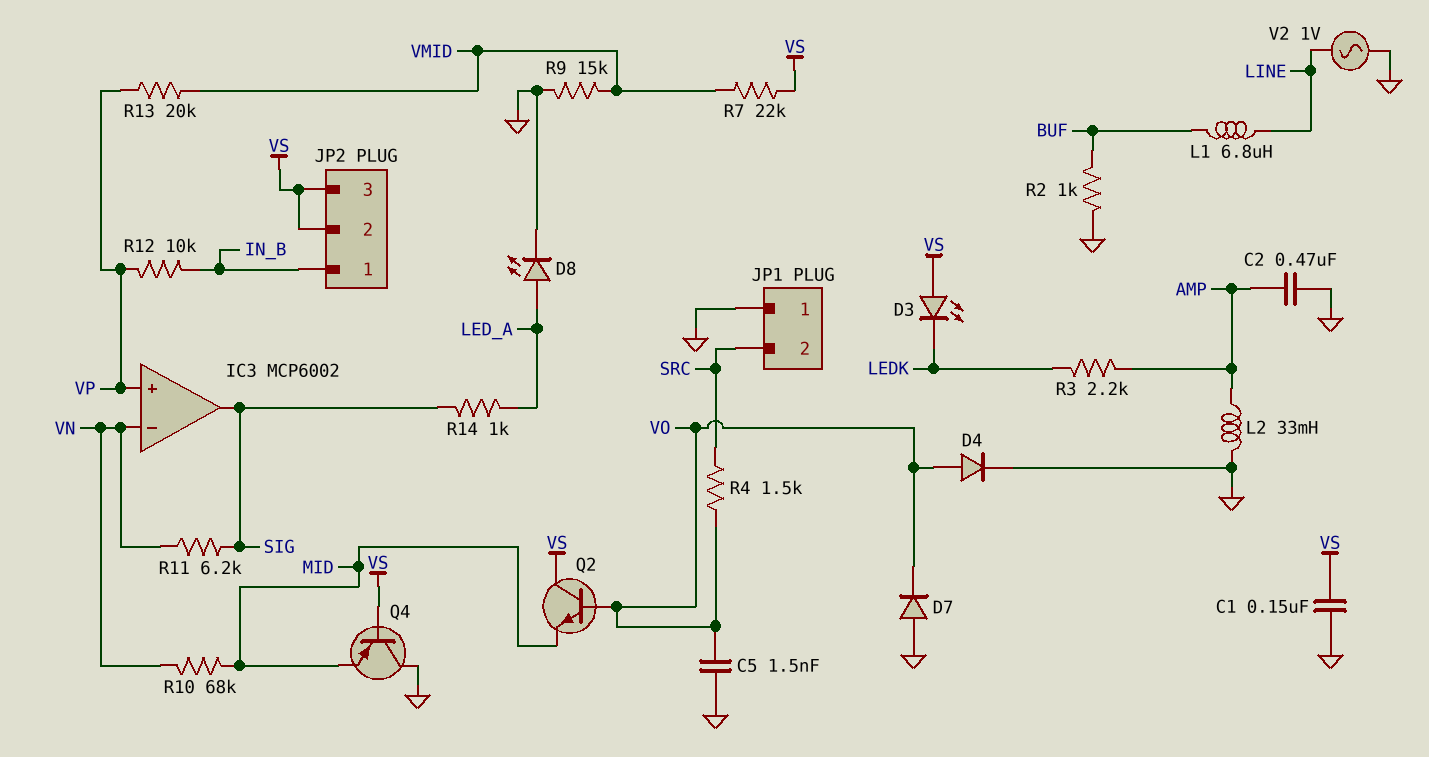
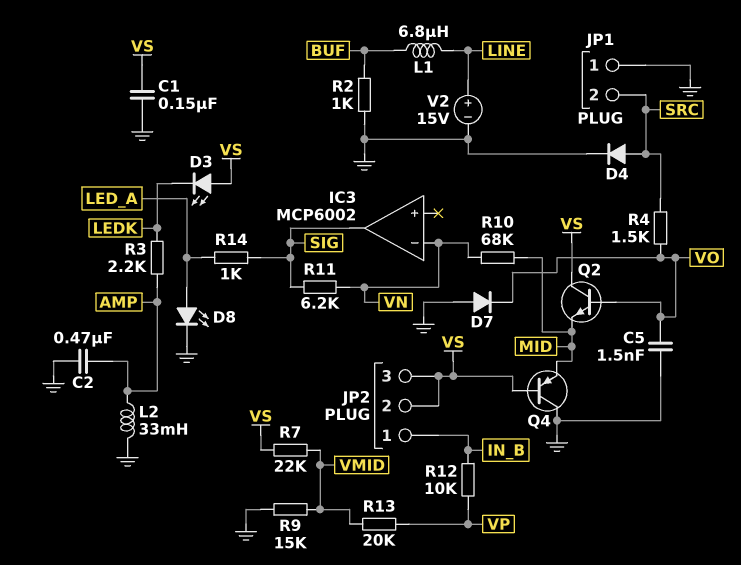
D4: diode (A VO, K GND) -> diode (A SRC, K GND)
IC3 pin in+: VP -> none
V2: AC 1V (GND, LINE) -> 15V (plus LINE, minus GND)

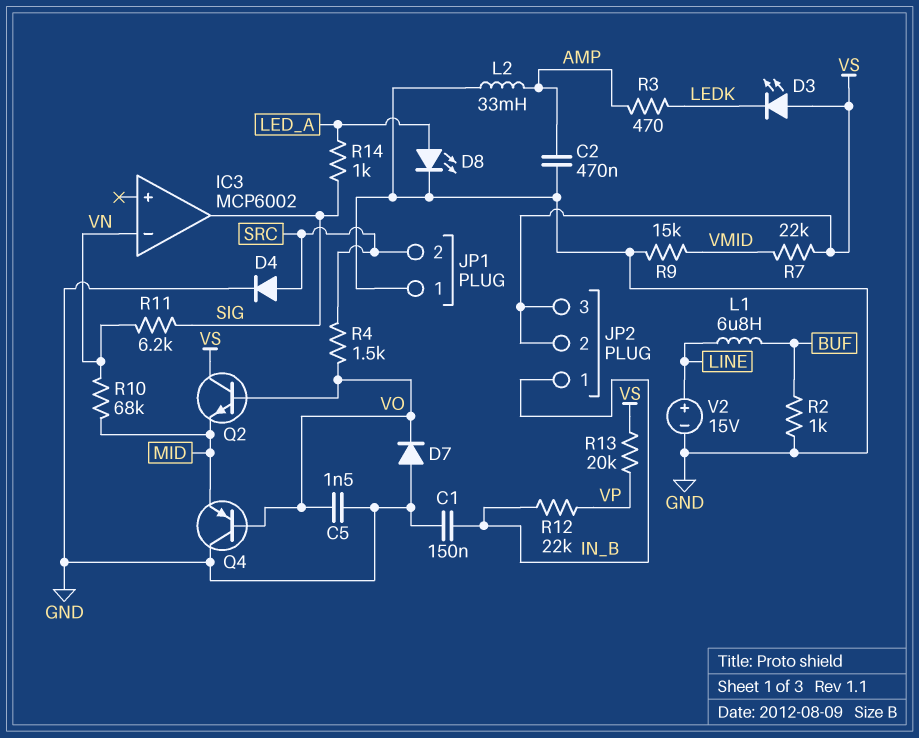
C1: 150nF (GND, VS) -> 150nF (GND, IN_B)
Q4: PNP (B VS, C GND, E MID) -> PNP (B VO, C GND, E MID)
R3: 2.2k (AMP, LEDK) -> 470 (AMP, LEDK)
R12: 10k (IN_B, VP) -> 22k (IN_B, VP)
R13: 20k (VMID, VP) -> 20k (VP, VS)

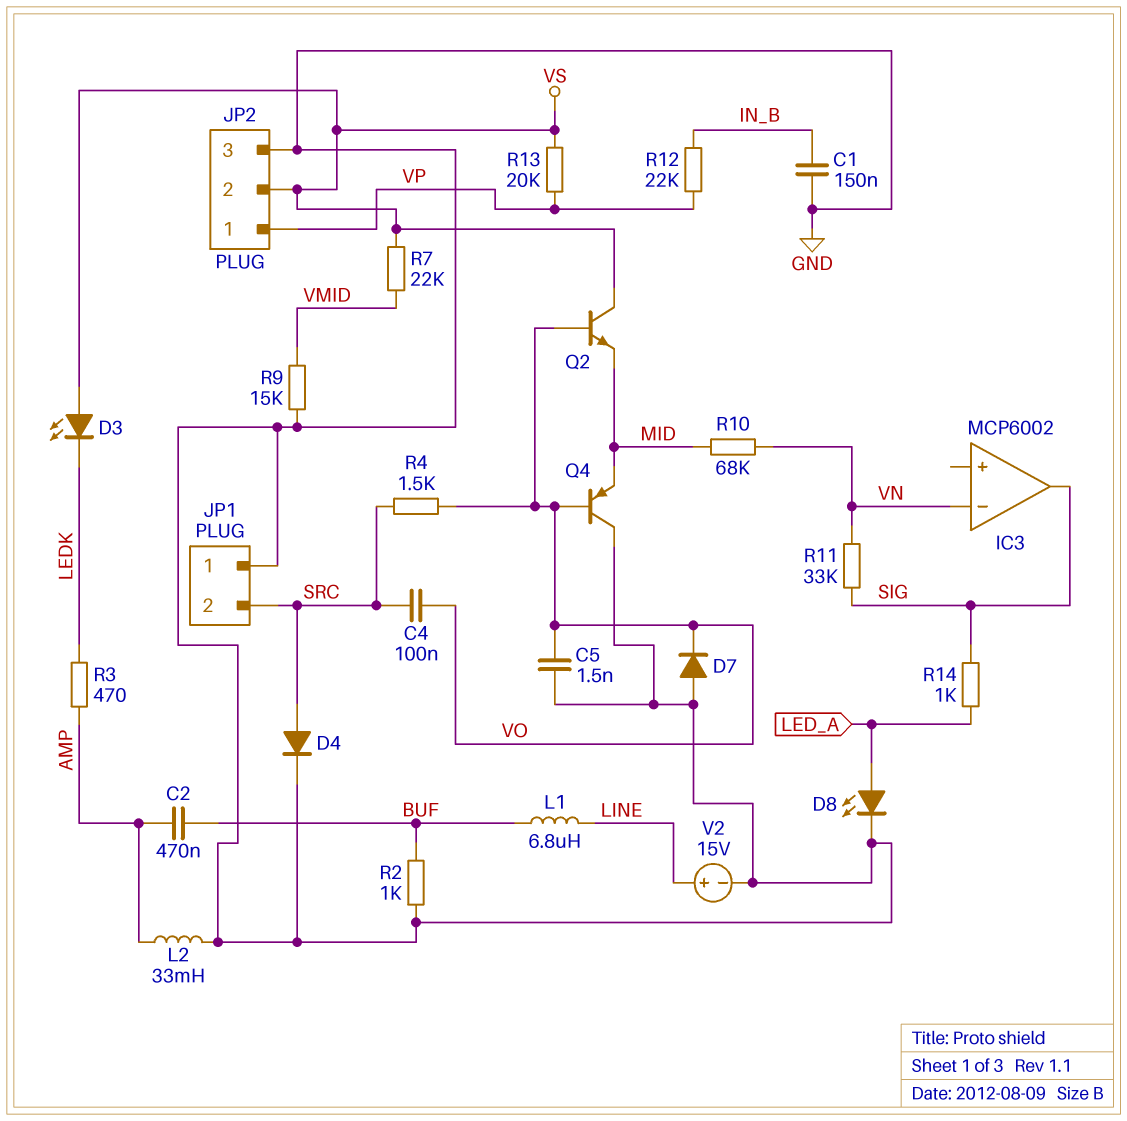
C2: 470nF (AMP, GND) -> 470nF (AMP, BUF)
C4: none -> 100nF (SRC, VO)
JP2 pin 1: IN_B -> VP
JP2 pin 3: VS -> GND
R11: 6.2k (SIG, VN) -> 33k (SIG, VN)

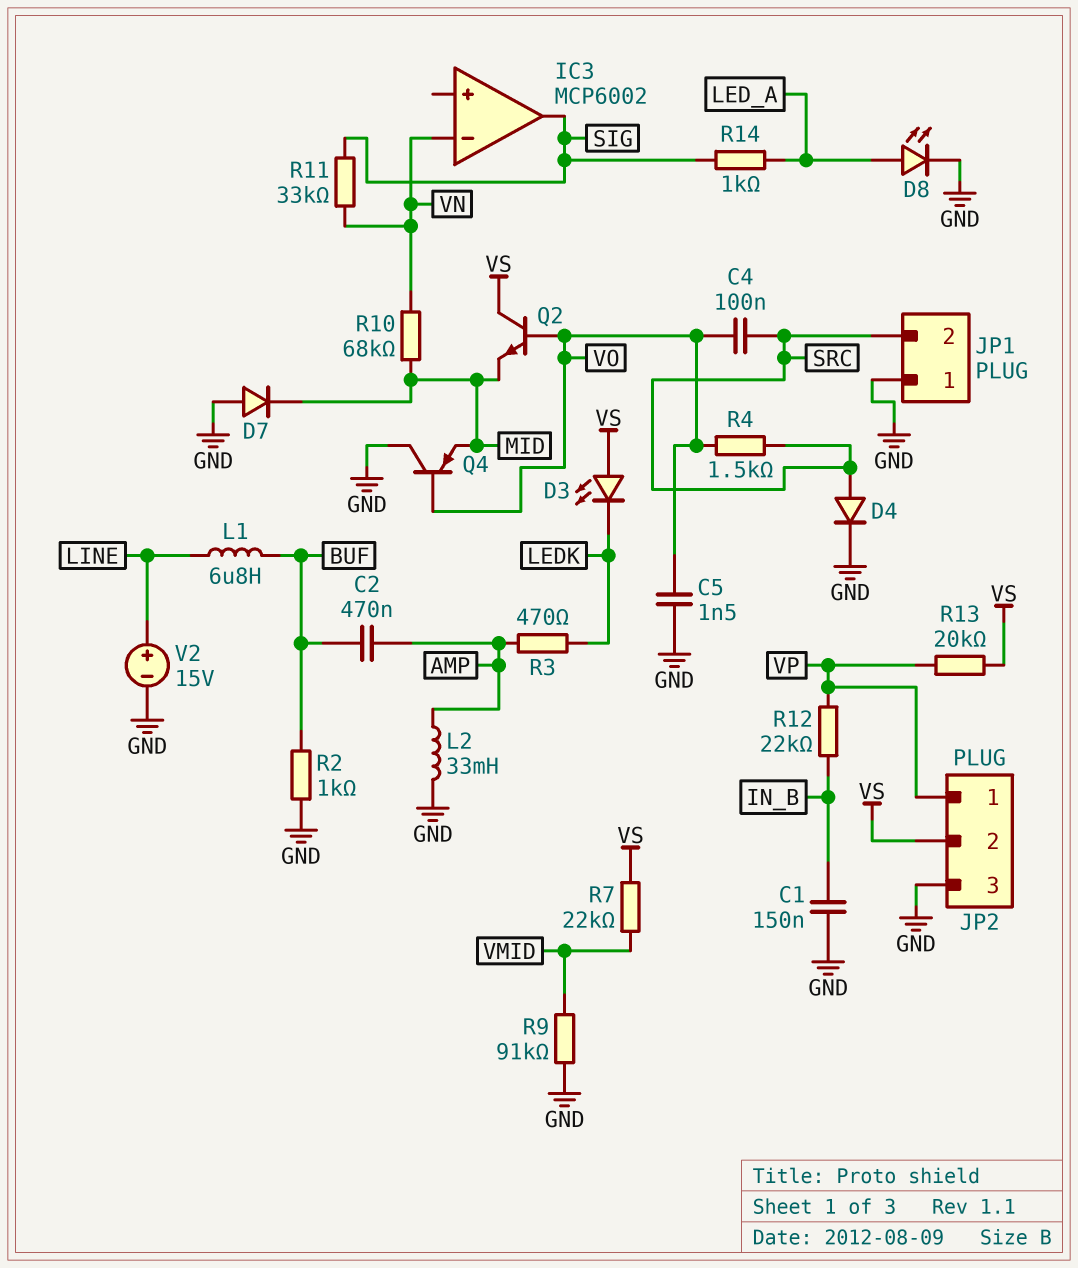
D7: diode (A GND, K VO) -> diode (A GND, K MID)
R9: 15k (GND, VMID) -> 91k (GND, VMID)

